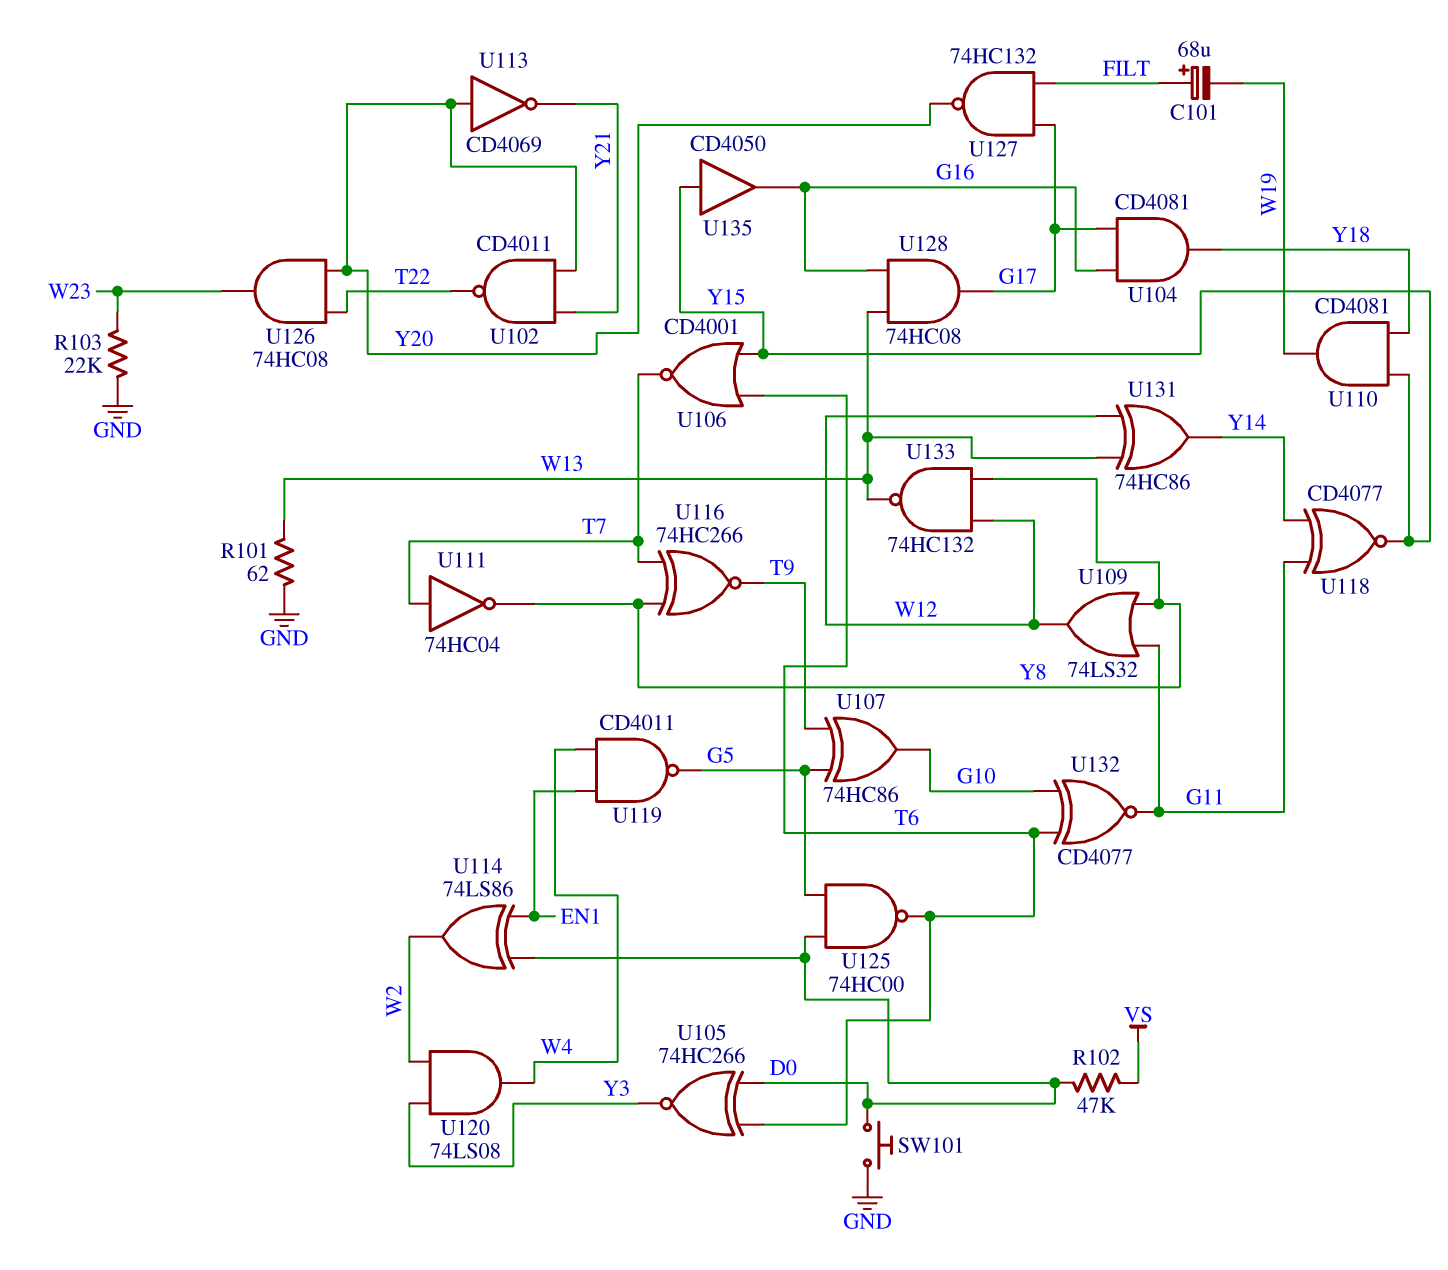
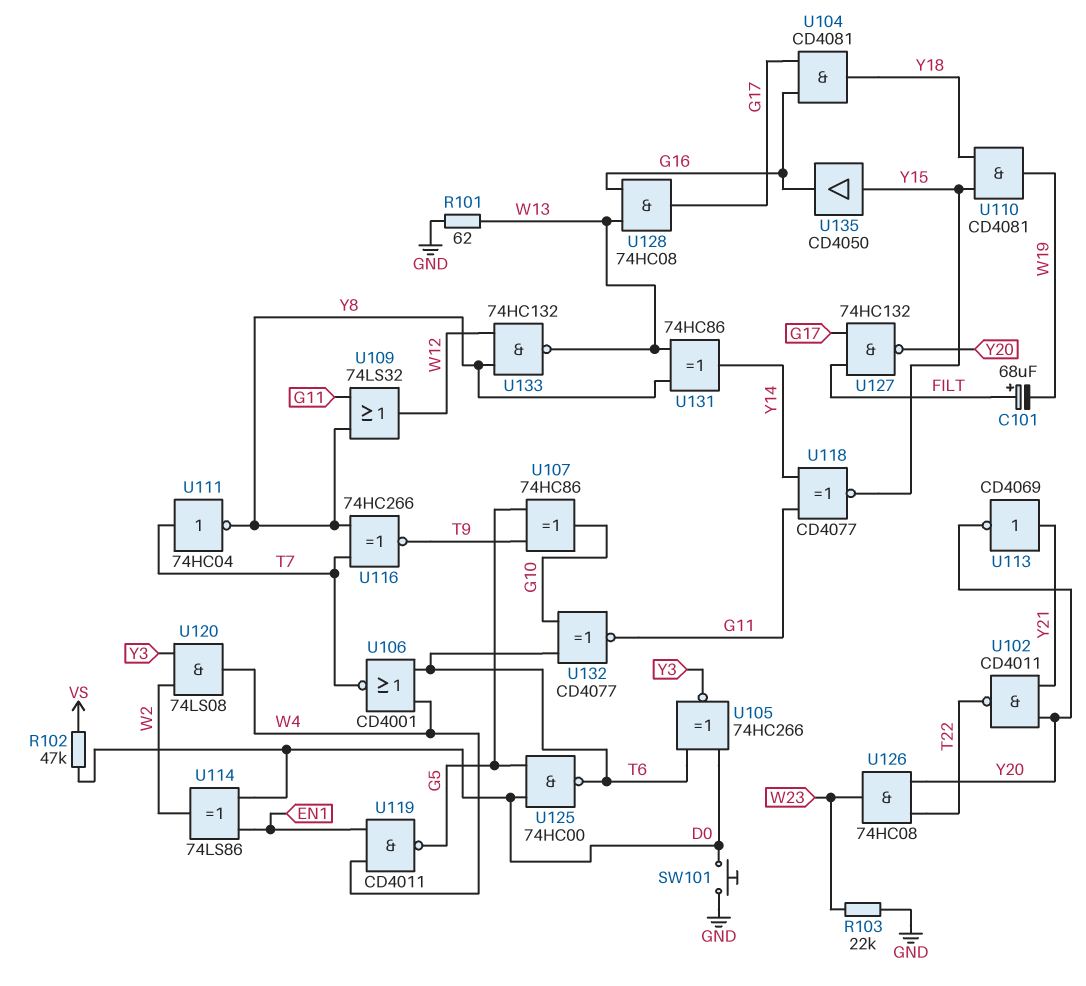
U106: NOR CD4001 (in T6, in Y15, out T7) -> NOR CD4001 (in T6, in W4, out T7)
U113: NOT CD4069 (in Y20, out Y21) -> NOT CD4069 (in Y21, out Y20)
U131: XOR 74HC86 (in W12, in W13, out Y14) -> XOR 74HC86 (in W13, in Y8, out Y14)

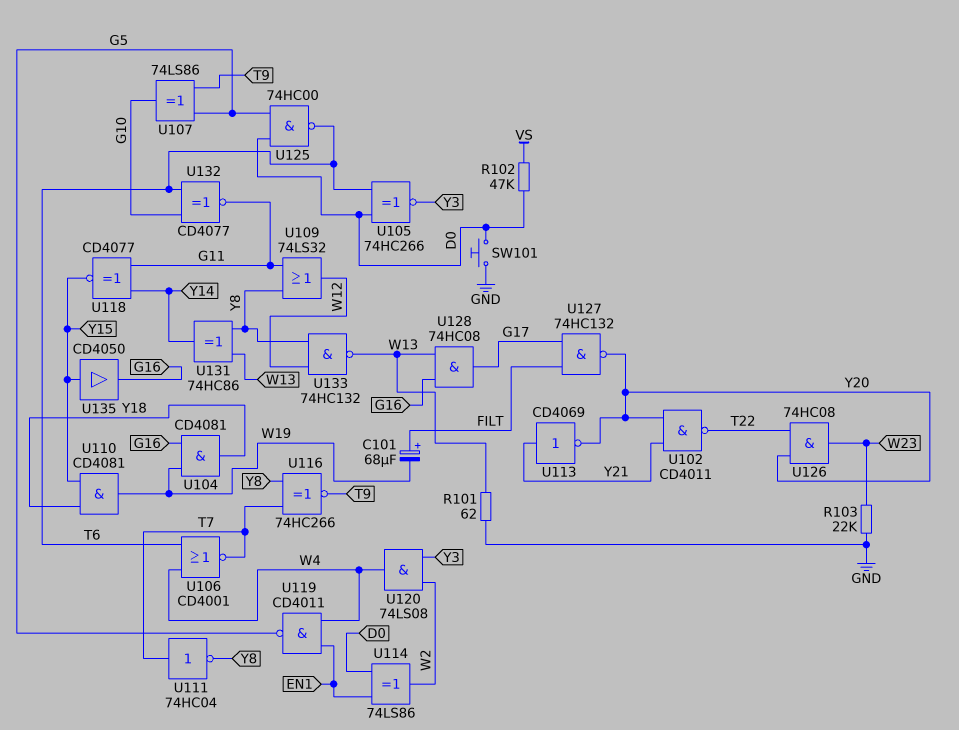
U104: AND CD4081 (in G16, in G17, out Y18) -> AND CD4081 (in G16, in W19, out Y18)
U107: XOR 74HC86 (in G5, in T9, out G10) -> XOR 74LS86 (in G5, in T9, out G10)

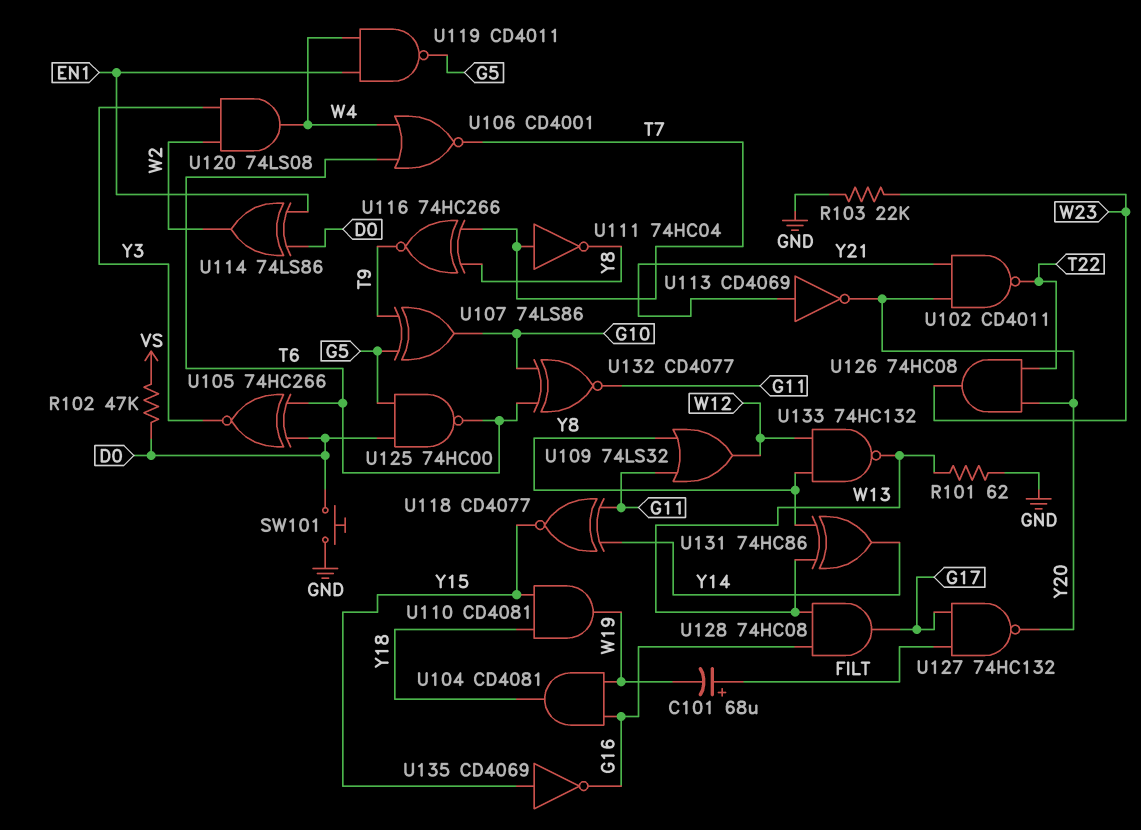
U135: buffer CD4050 (in Y15, out G16) -> NOT CD4069 (in Y15, out G16)

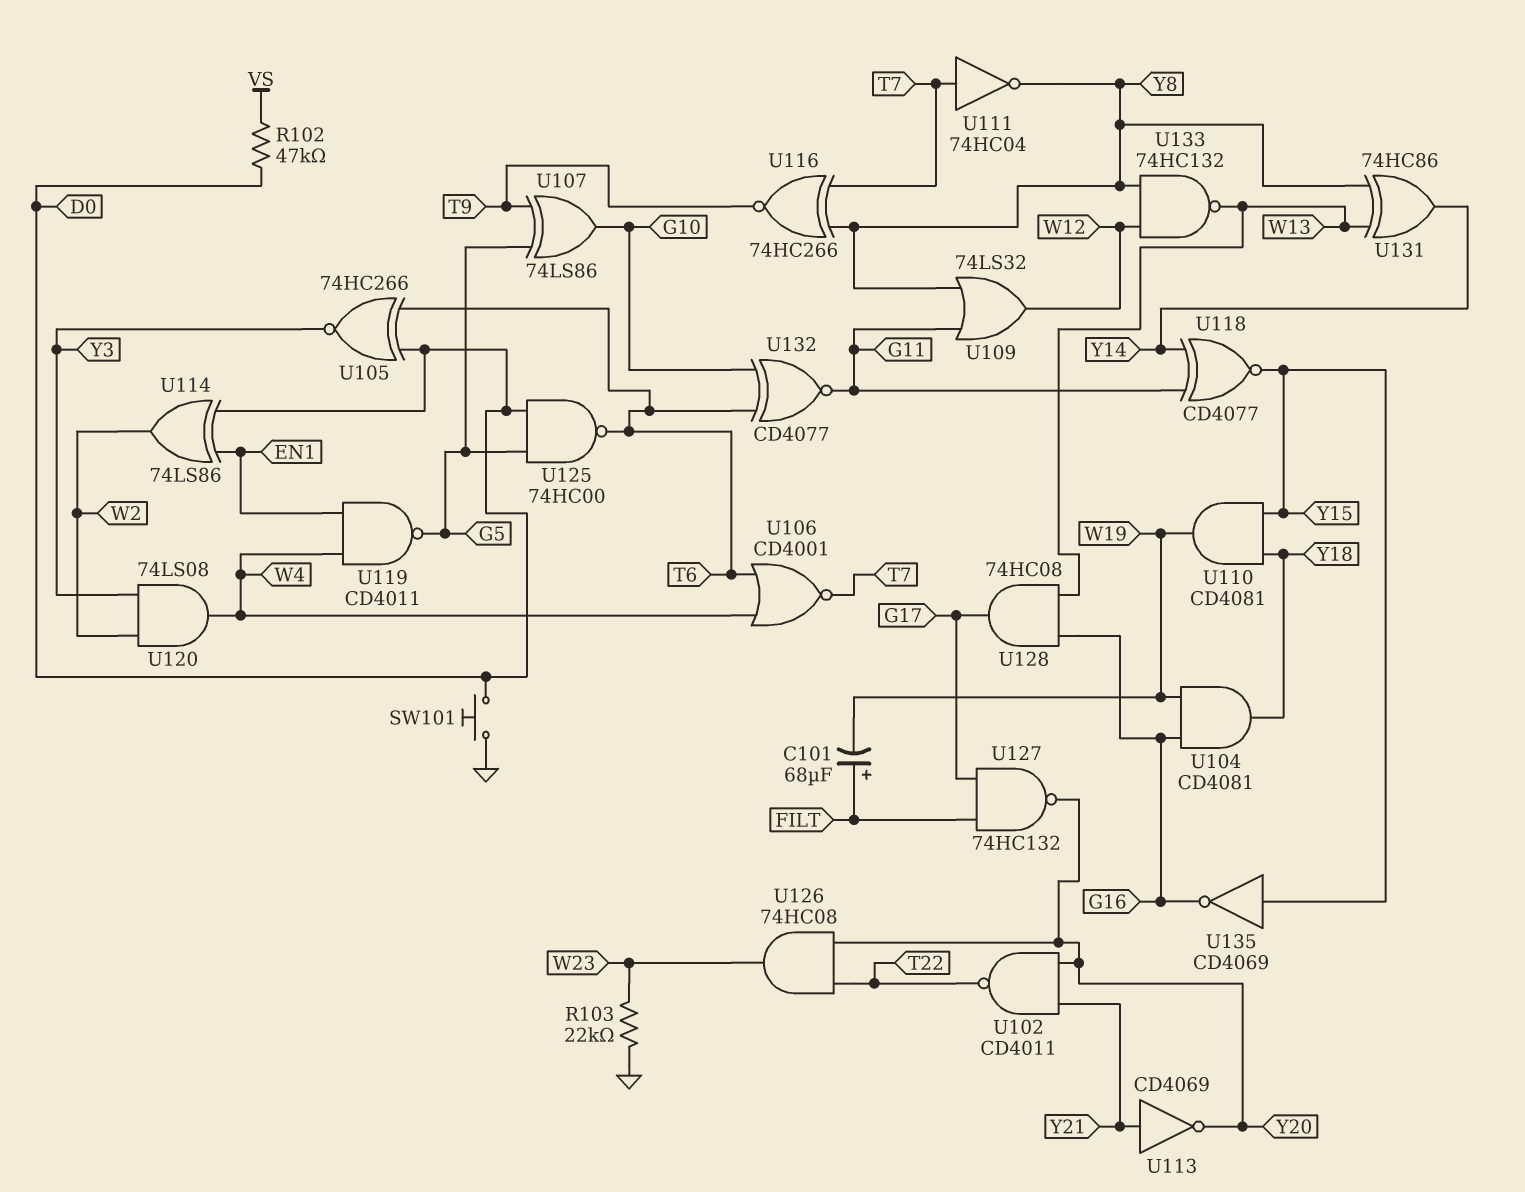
R101: 62 (GND, W13) -> none

